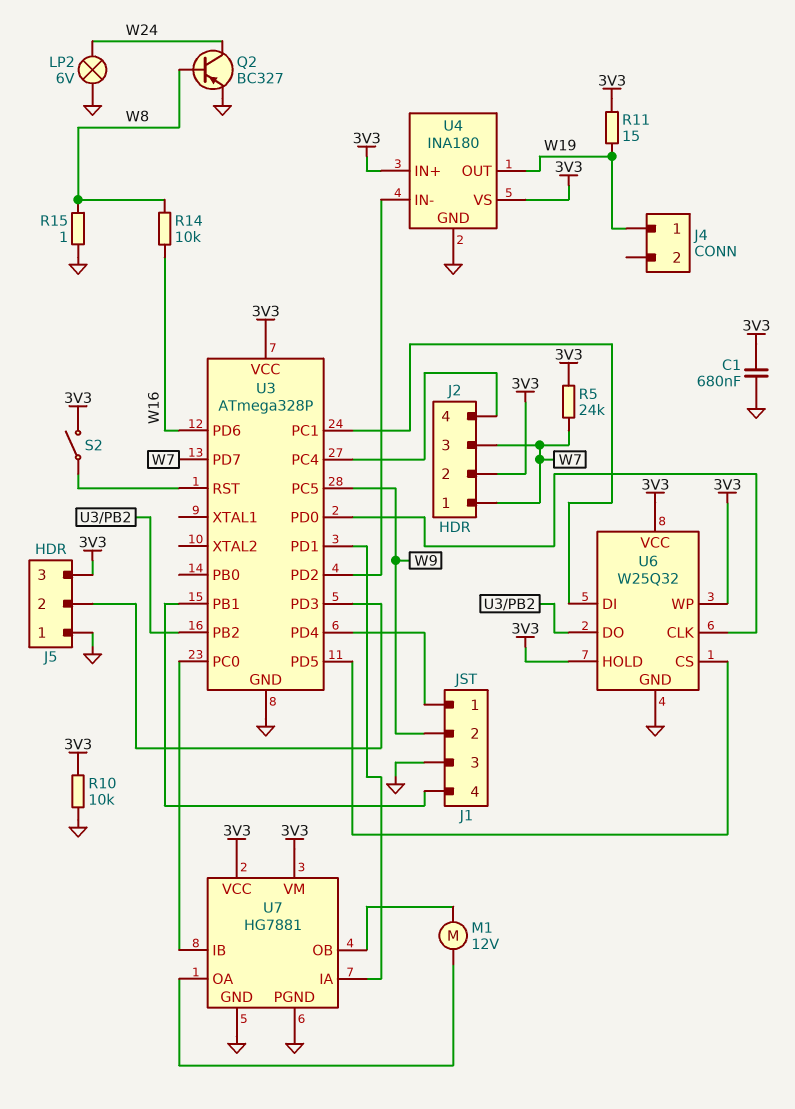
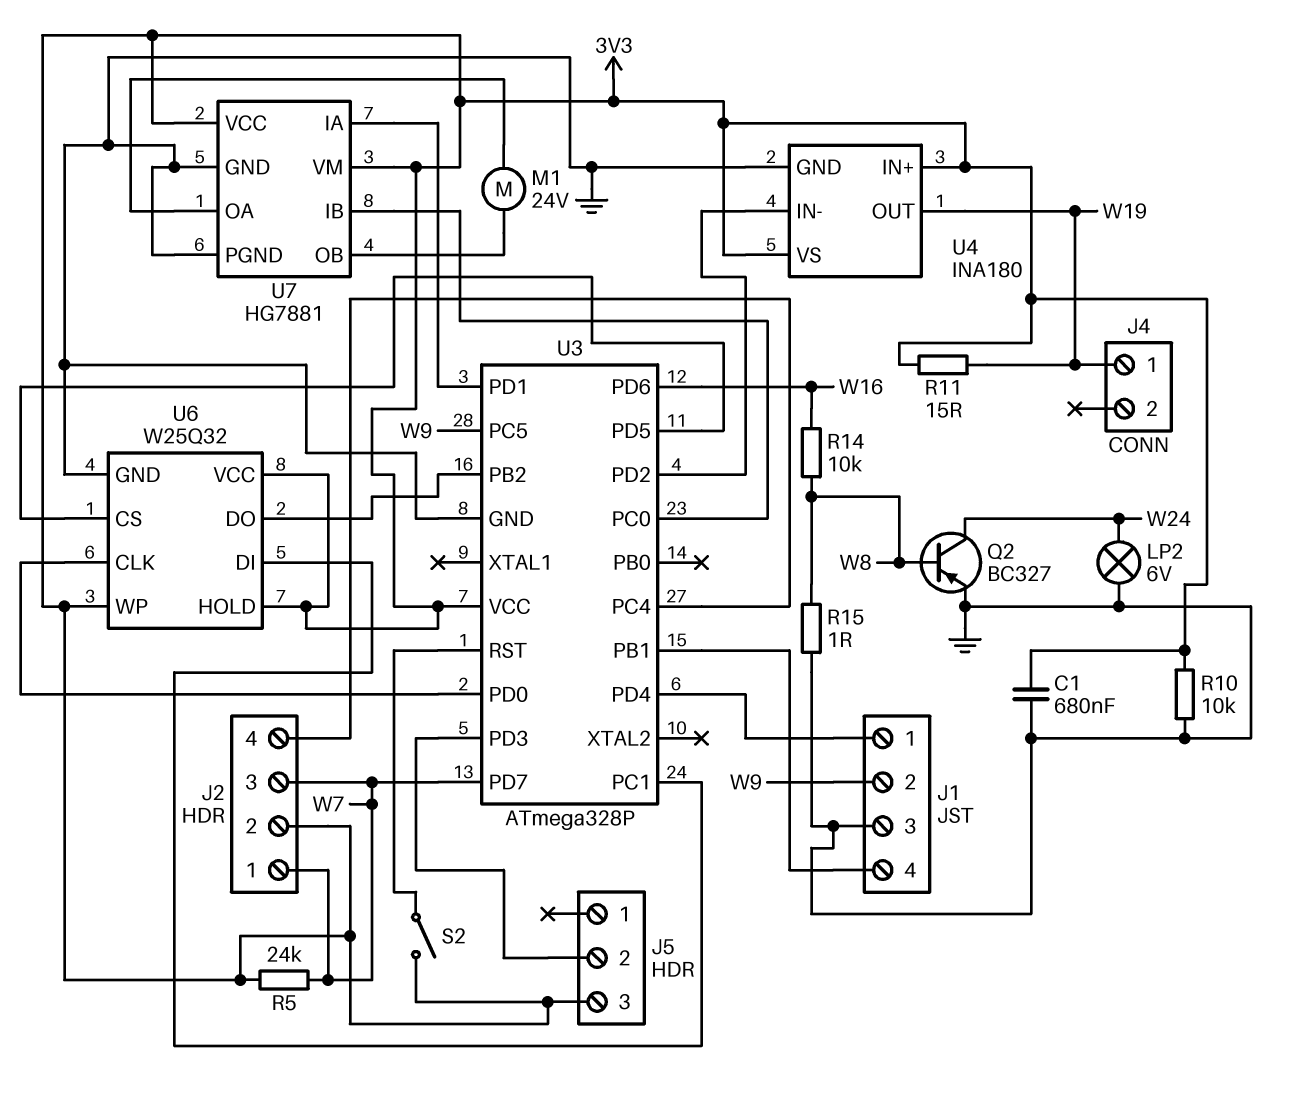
J5 pin 1: GND -> none
M1: motor 12V (U7/OA, U7/OB) -> motor 24V (U7/OA, U7/OB)

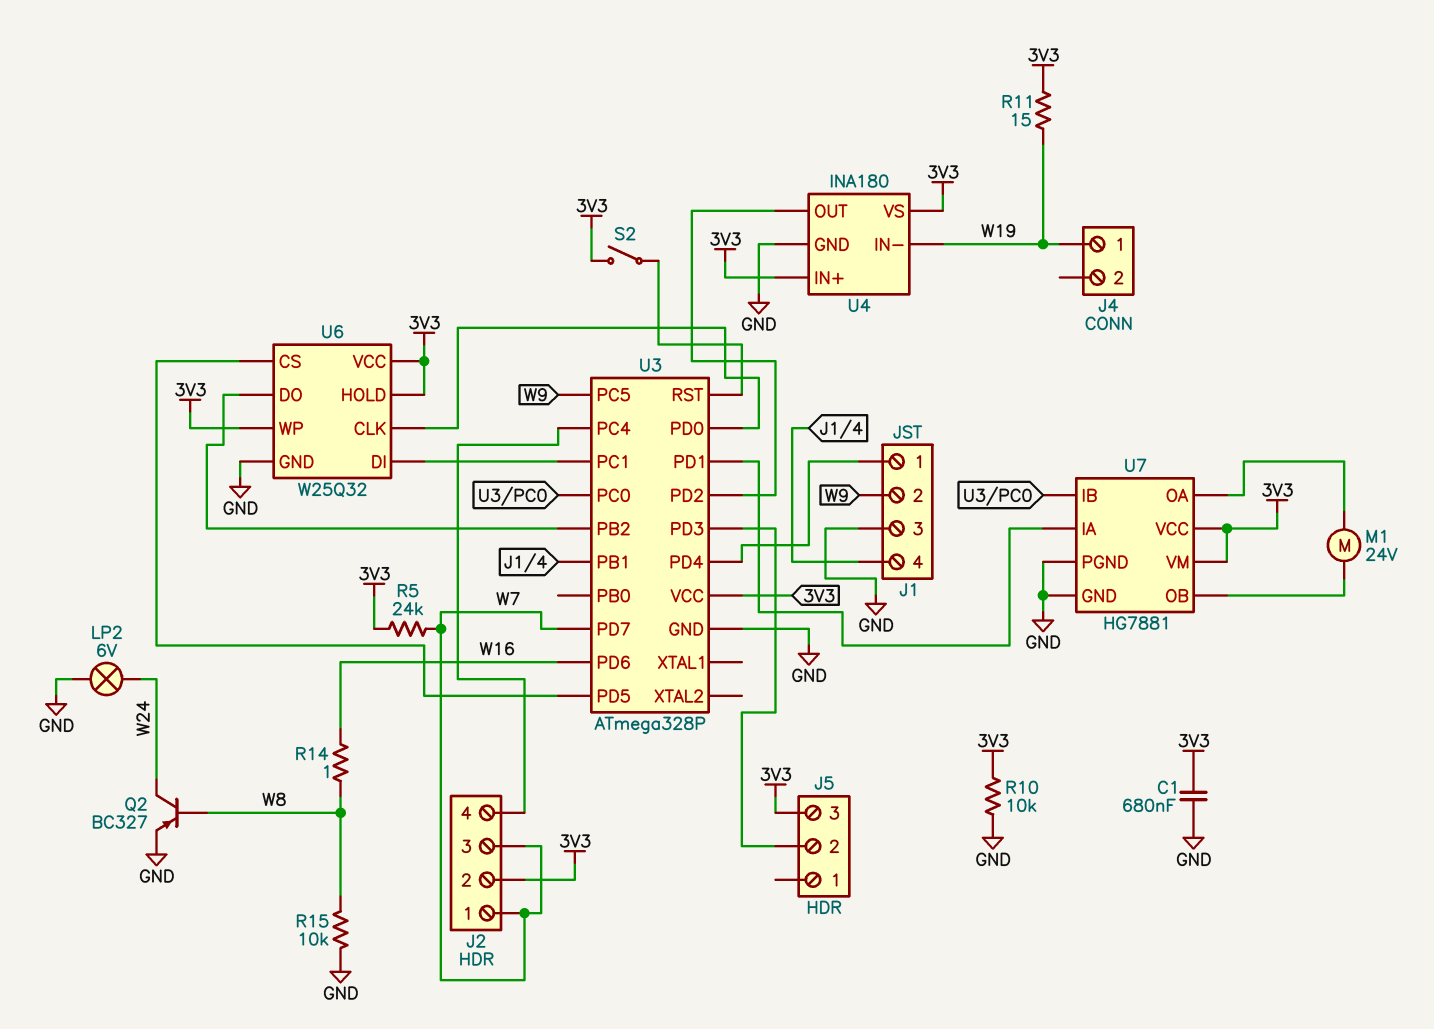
R14: 10k (W8, W16) -> 1 (W8, W16)
R15: 1 (GND, W8) -> 10k (GND, W8)
U4 pin IN-: U3/PD2 -> W19
U4 pin OUT: W19 -> U3/PD2

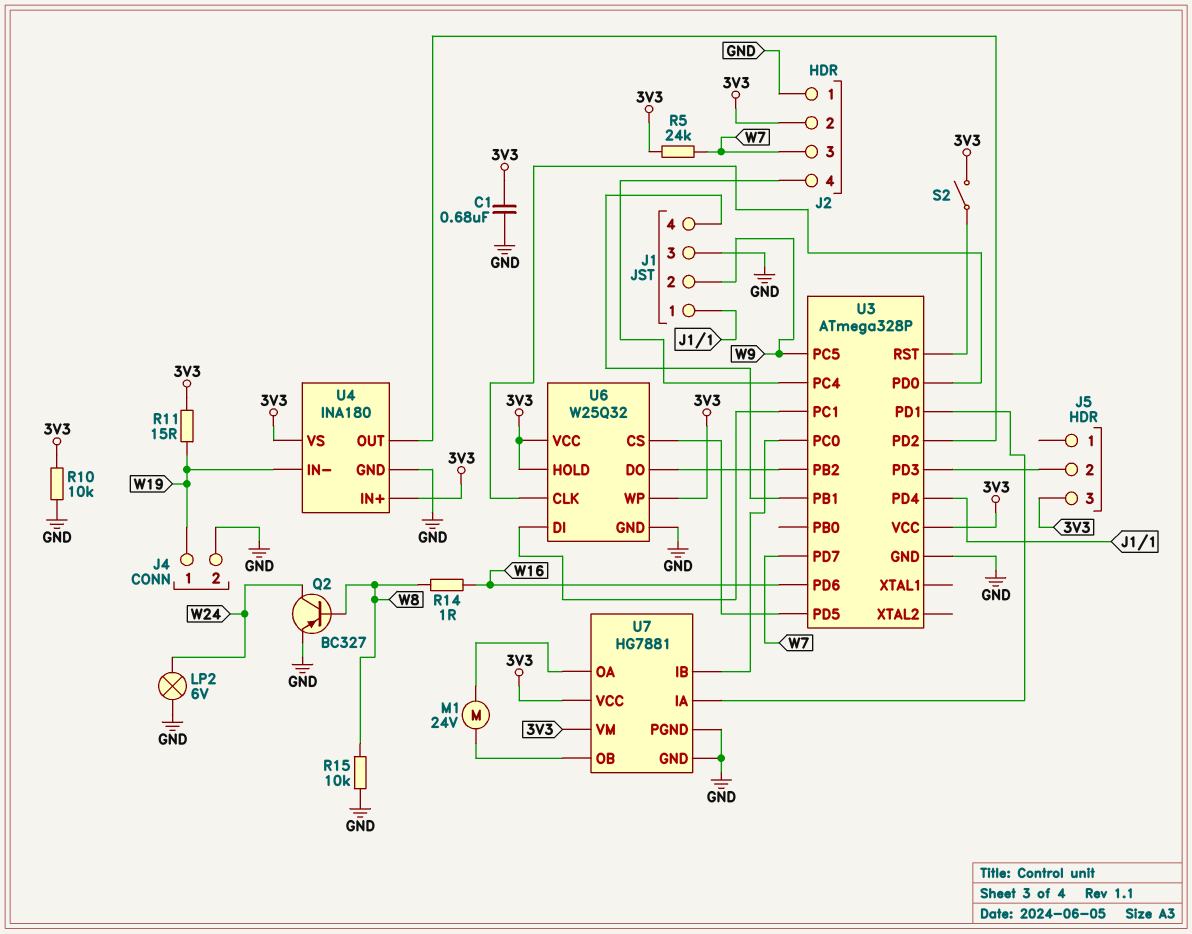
J2 pin 1: W7 -> GND
J4 pin 2: none -> GND

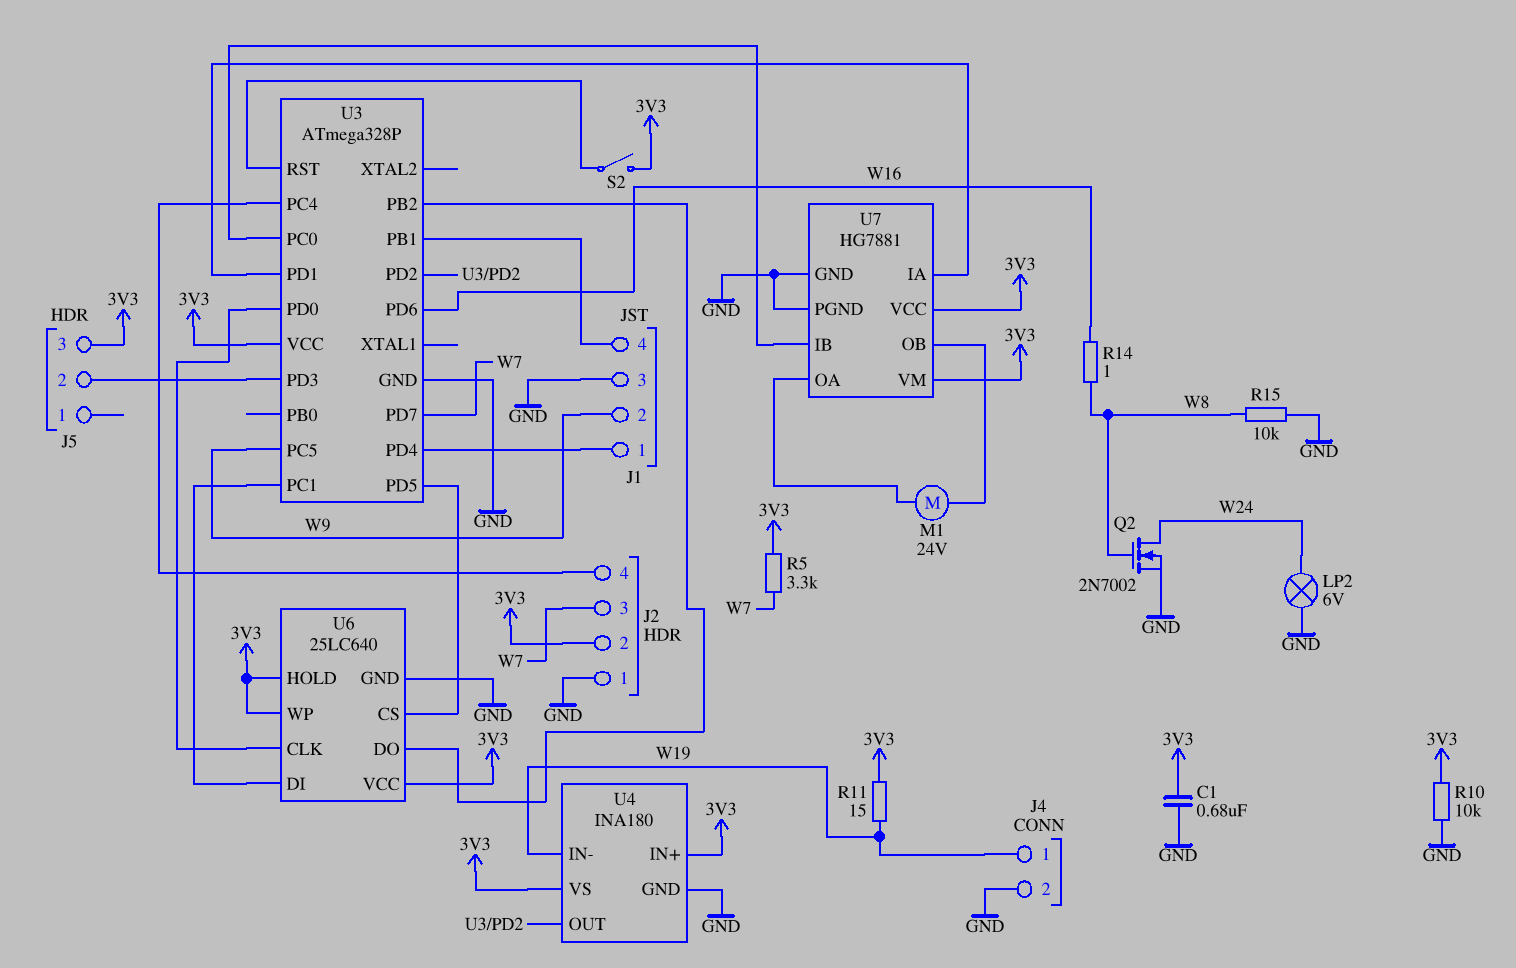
Q2: PNP BC327 (B W8, C W24, E GND) -> NMOS 2N7002 (G W8, D W24, S GND)
R5: 24k (3V3, W7) -> 3.3k (3V3, W7)
U6: W25Q32 -> 25LC640

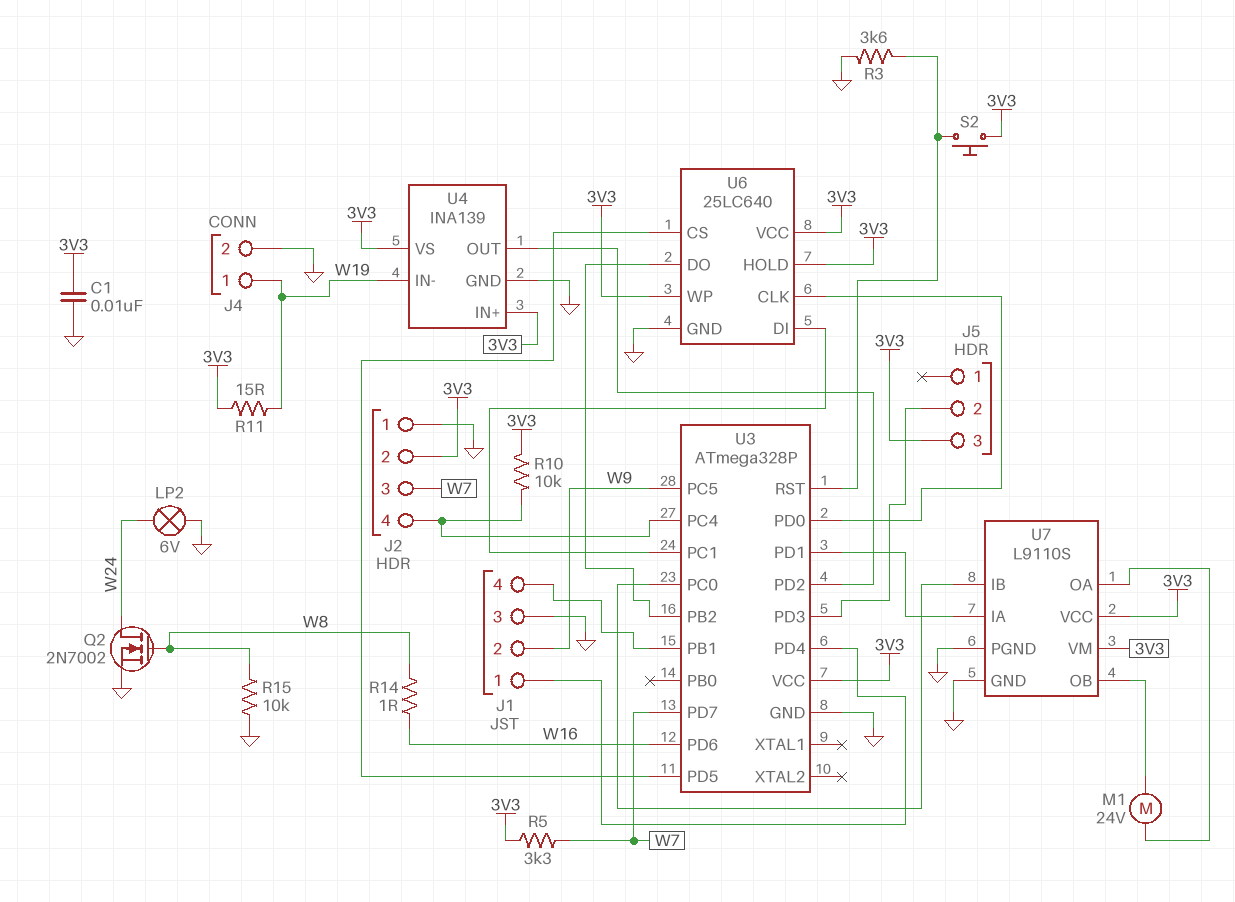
C1: 680nF (3V3, GND) -> 10nF (3V3, GND)
R3: none -> 3.6k (GND, U3/RST)
R10: 10k (3V3, GND) -> 10k (3V3, J2/4)
S2: switch (3V3, U3/RST) -> button (3V3, U3/RST)
U4: INA180 -> INA139
U7: HG7881 -> L9110S

